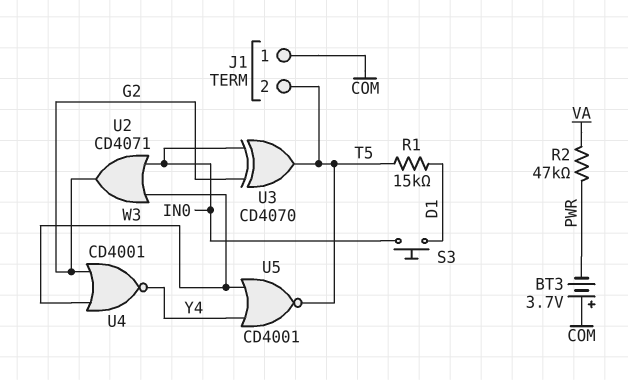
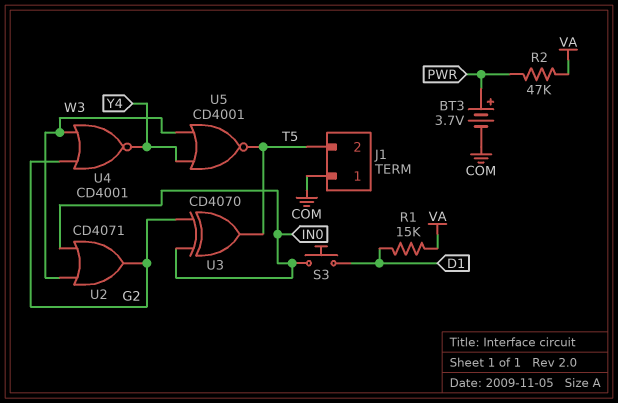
BT3: 3.7V (plus COM, minus PWR) -> 3.7V (plus PWR, minus COM)
R1: 15k (D1, T5) -> 15k (D1, VA)

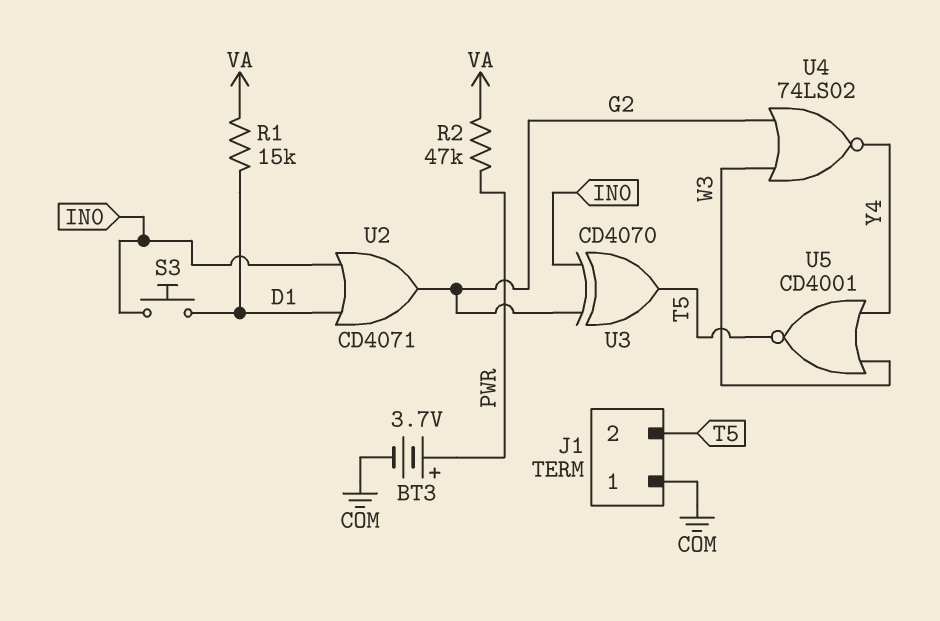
U2: OR CD4071 (in IN0, in W3, out G2) -> OR CD4071 (in D1, in IN0, out G2)
U4: NOR CD4001 (in G2, in W3, out Y4) -> NOR 74LS02 (in G2, in W3, out Y4)

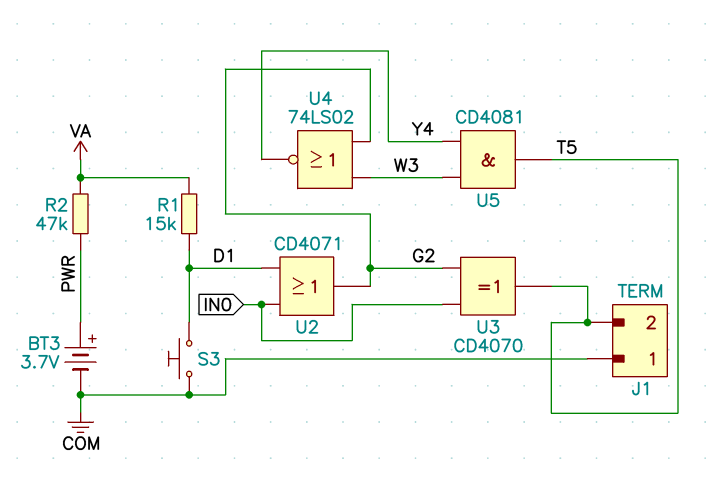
S3: button (D1, IN0) -> button (COM, D1)
U5: NOR CD4001 (in W3, in Y4, out T5) -> AND CD4081 (in W3, in Y4, out T5)

